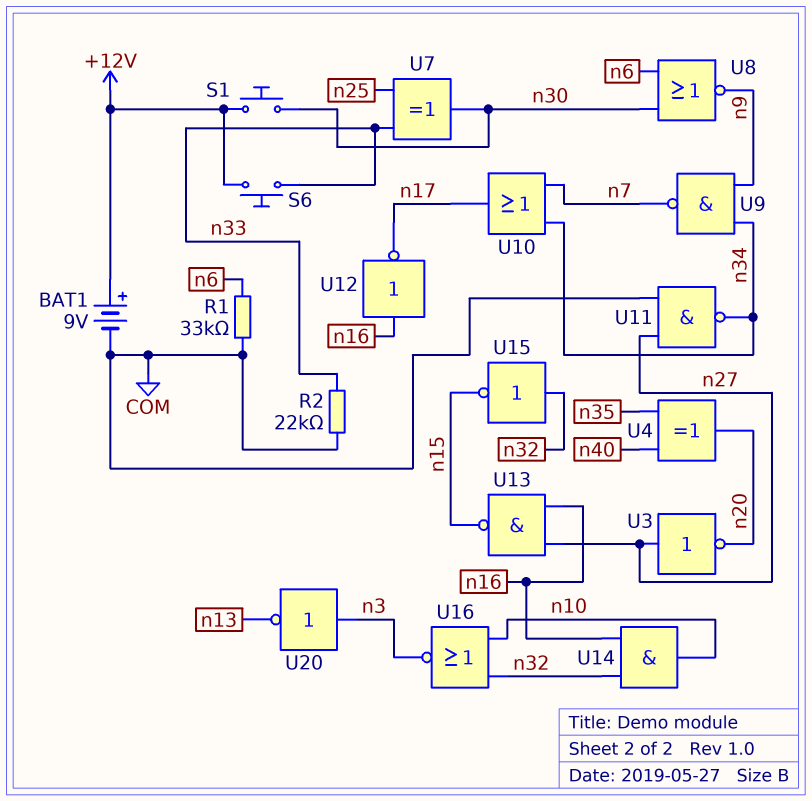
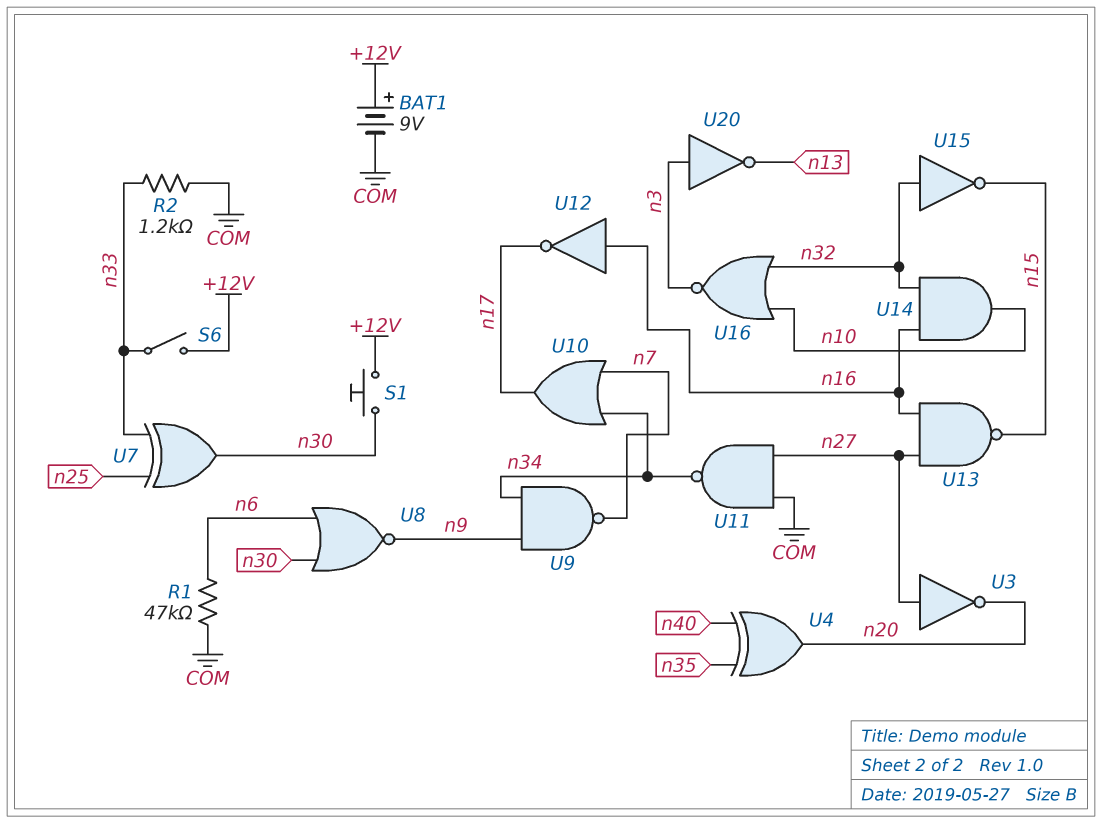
R1: 33k (COM, n6) -> 47k (COM, n6)
R2: 22k (COM, n33) -> 1.2k (COM, n33)
S6: button (+12V, n33) -> switch (+12V, n33)

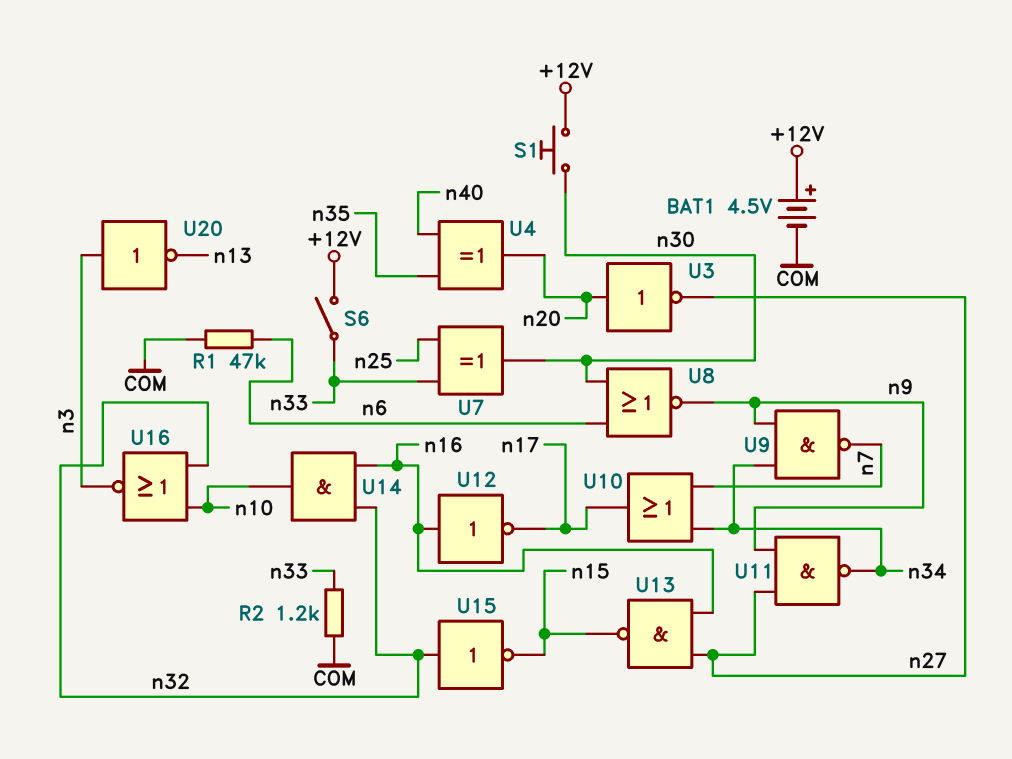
BAT1: 9V (plus +12V, minus COM) -> 4.5V (plus +12V, minus COM)
U3: NOT (in n27, out n20) -> NOT (in n20, out n27)
U11: NAND (in COM, in n27, out n34) -> NAND (in n9, in n27, out n34)

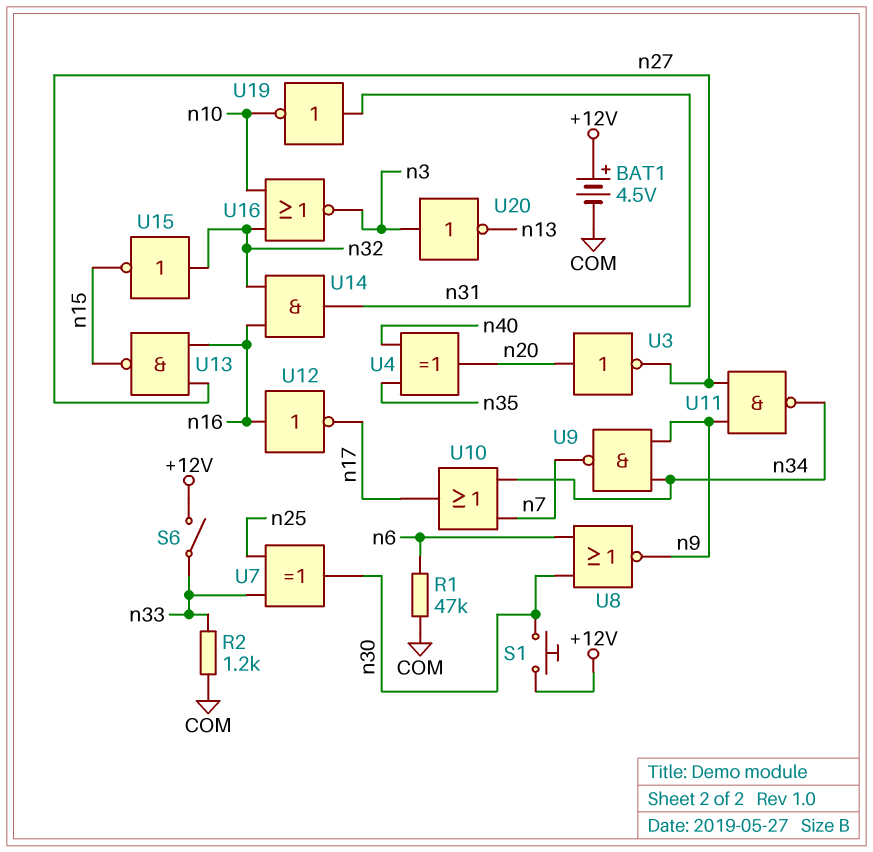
U14: AND (in n16, in n32, out n10) -> AND (in n16, in n32, out n31)
U19: none -> NOT (in n31, out n10)

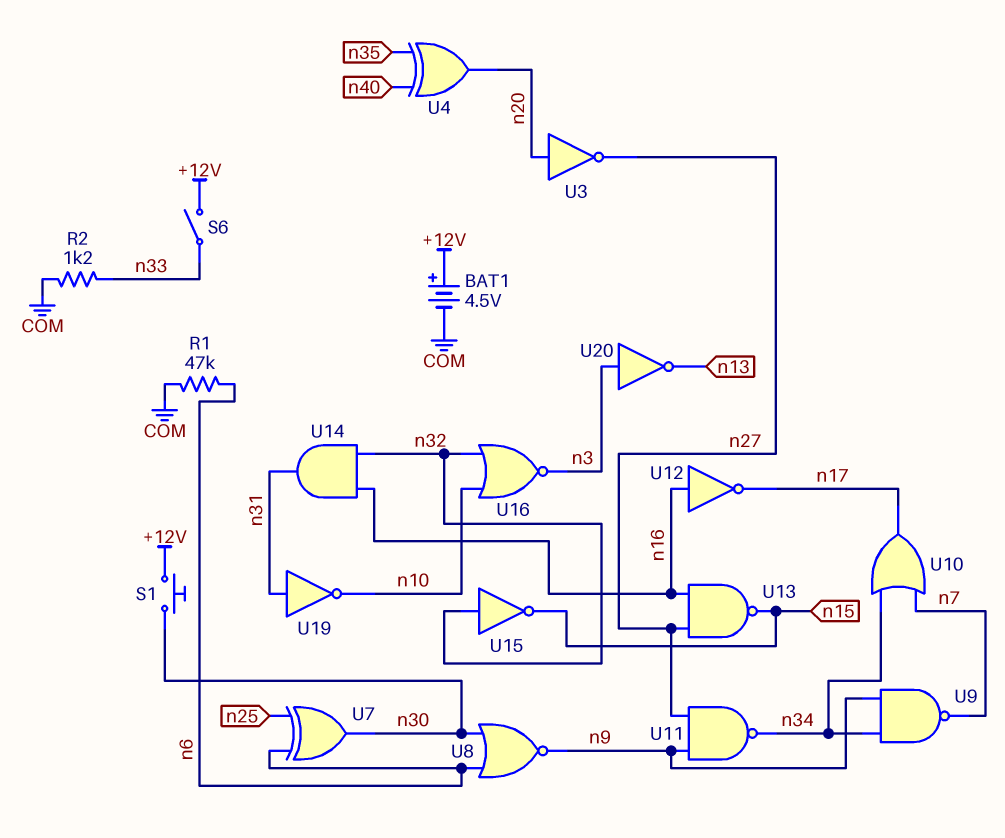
U7: XOR (in n25, in n33, out n30) -> XOR (in n6, in n25, out n30)

